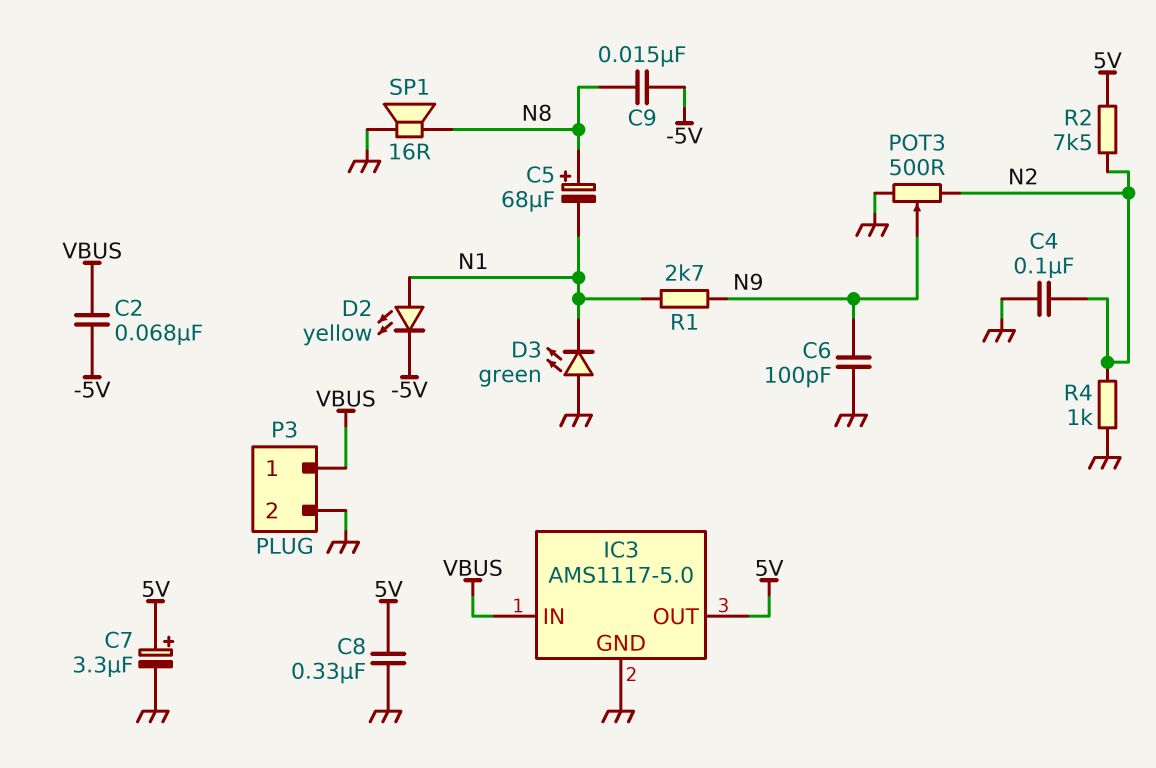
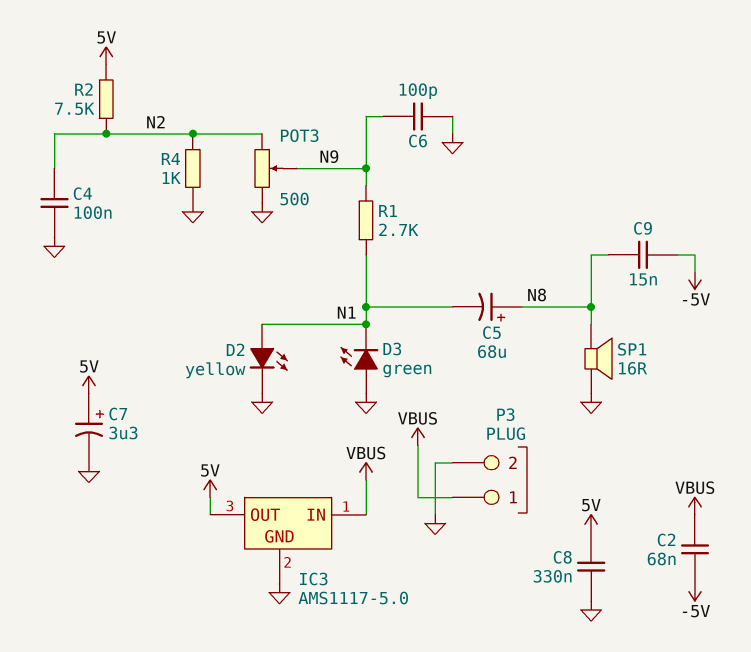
D2: LED yellow (A N1, K -5V) -> LED yellow (A N1, K GND)

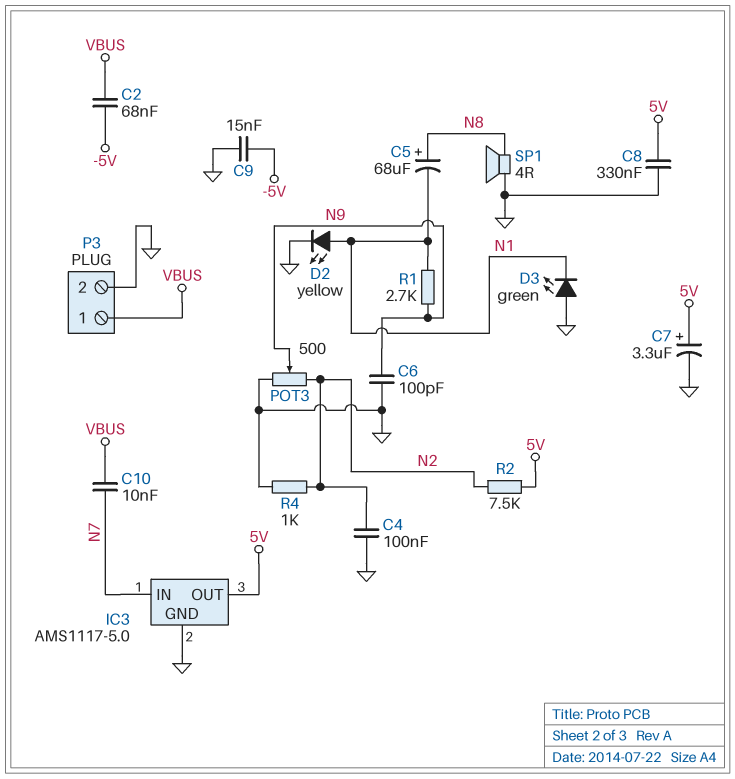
C9: 15nF (-5V, N8) -> 15nF (-5V, GND)
C10: none -> 10nF (N7, VBUS)
IC3 pin IN: VBUS -> N7
SP1: speaker 16R (GND, N8) -> speaker 4R (GND, N8)

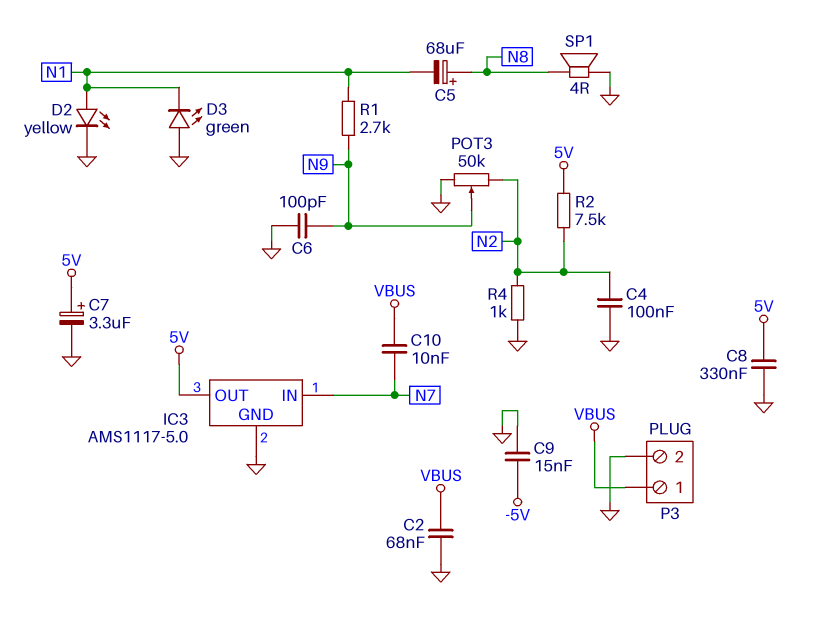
C2: 68nF (-5V, VBUS) -> 68nF (GND, VBUS)
POT3: 500 (GND, N2, wiper N9) -> 50k (GND, N2, wiper N9)

